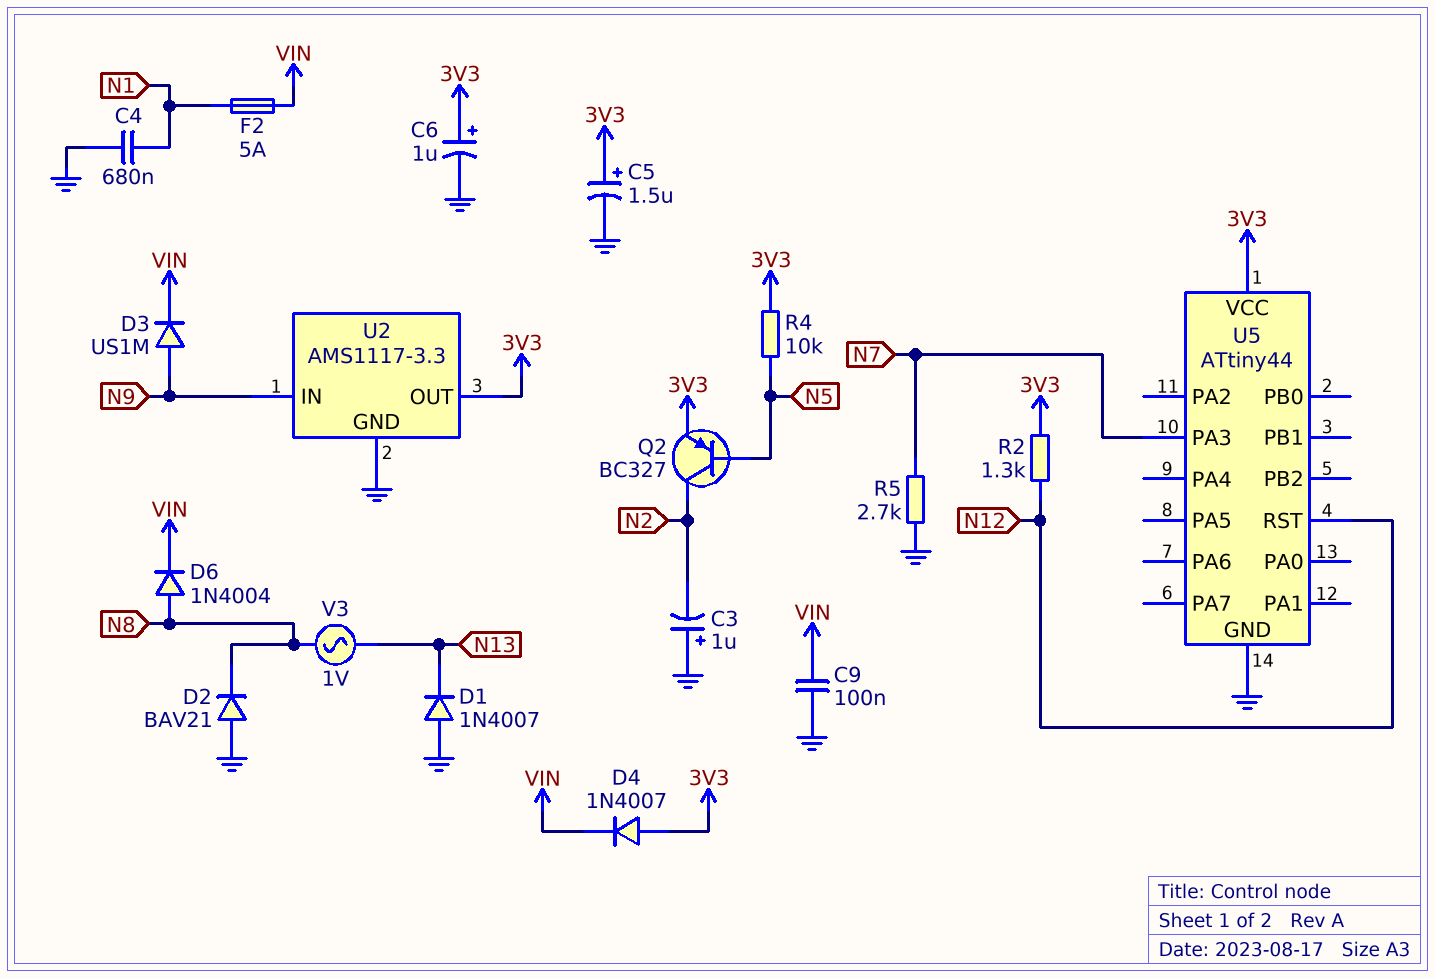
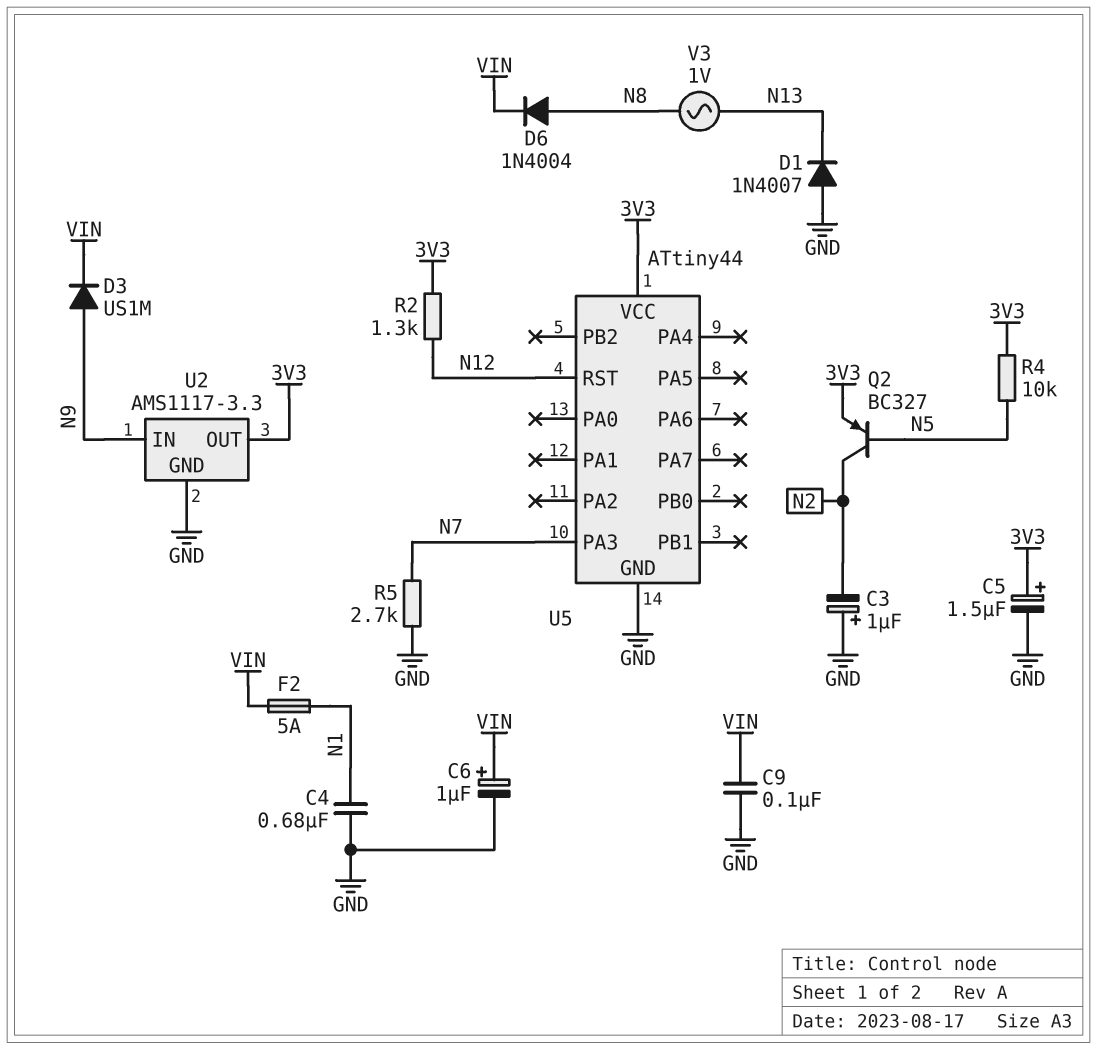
C6: 1uF (plus 3V3, minus GND) -> 1uF (plus VIN, minus GND)
D2: diode BAV21 (A GND, K N8) -> none
D4: diode 1N4007 (A 3V3, K VIN) -> none

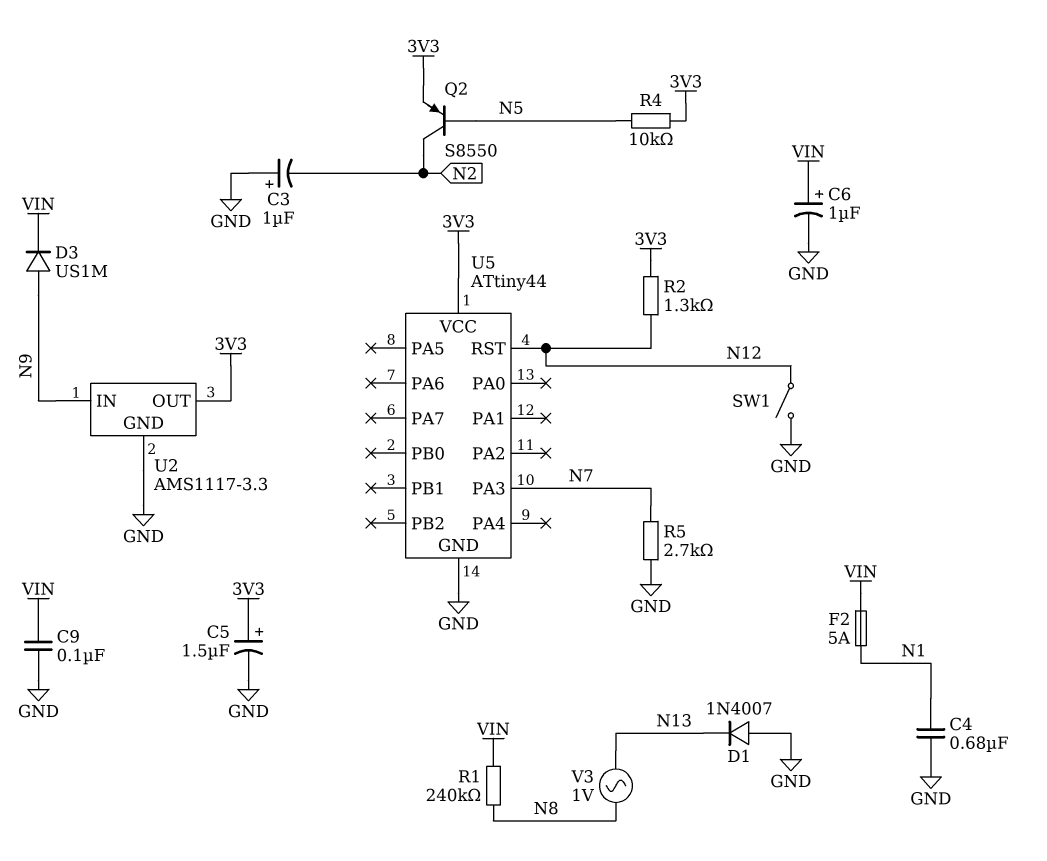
D6: diode 1N4004 (A N8, K VIN) -> none
Q2: PNP BC327 (B N5, C N2, E 3V3) -> PNP S8550 (B N5, C N2, E 3V3)
R1: none -> 240k (N8, VIN)
SW1: none -> switch (GND, N12)

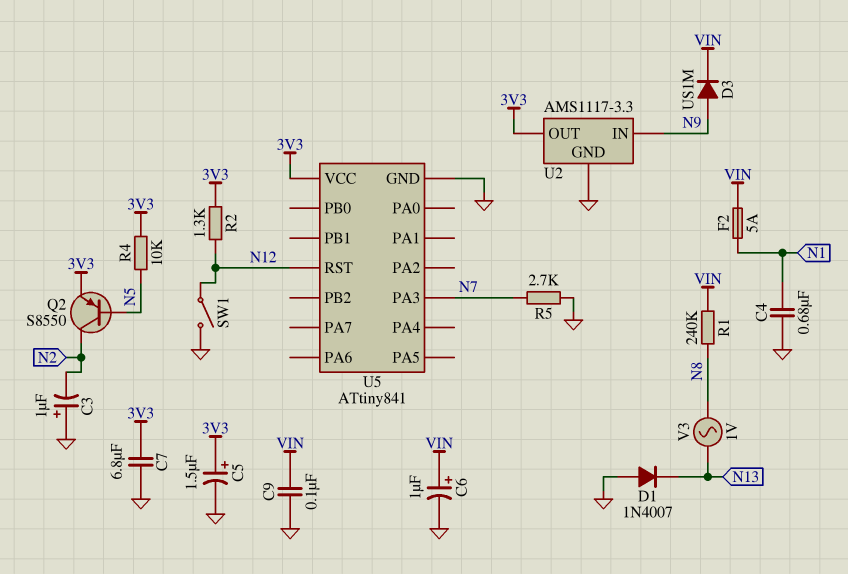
C7: none -> 6.8uF (3V3, GND)
U5: ATtiny44 -> ATtiny841

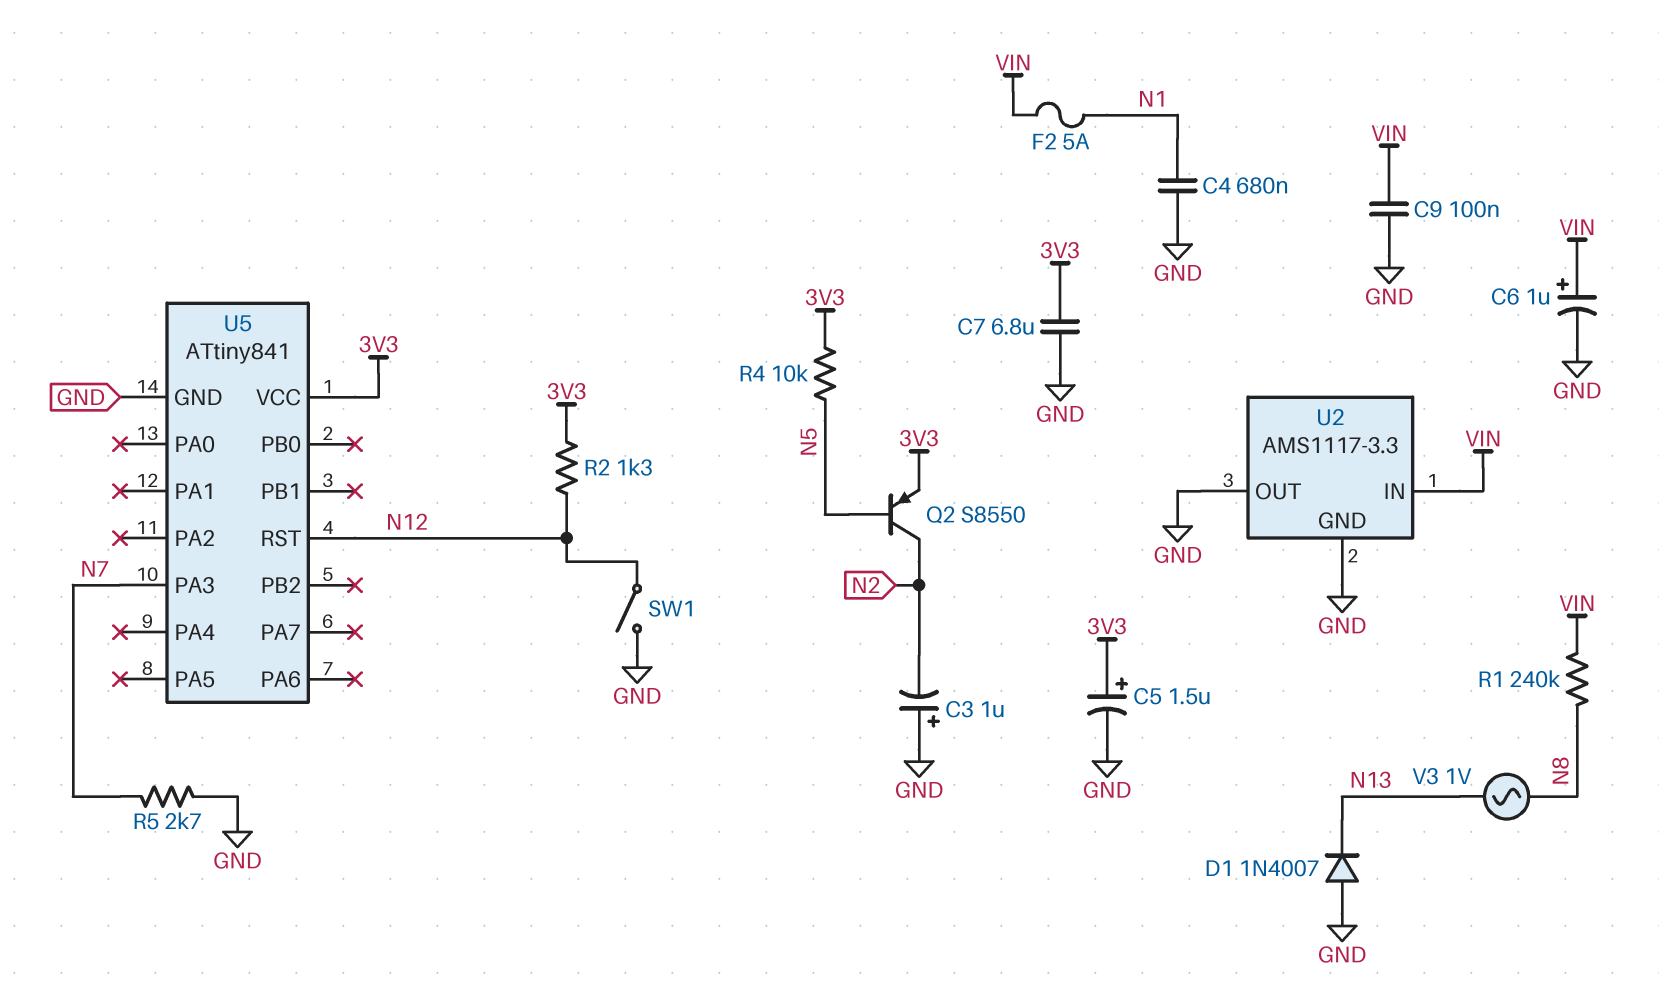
D3: diode US1M (A N9, K VIN) -> none
U2 pin IN: N9 -> VIN
U2 pin OUT: 3V3 -> GND

